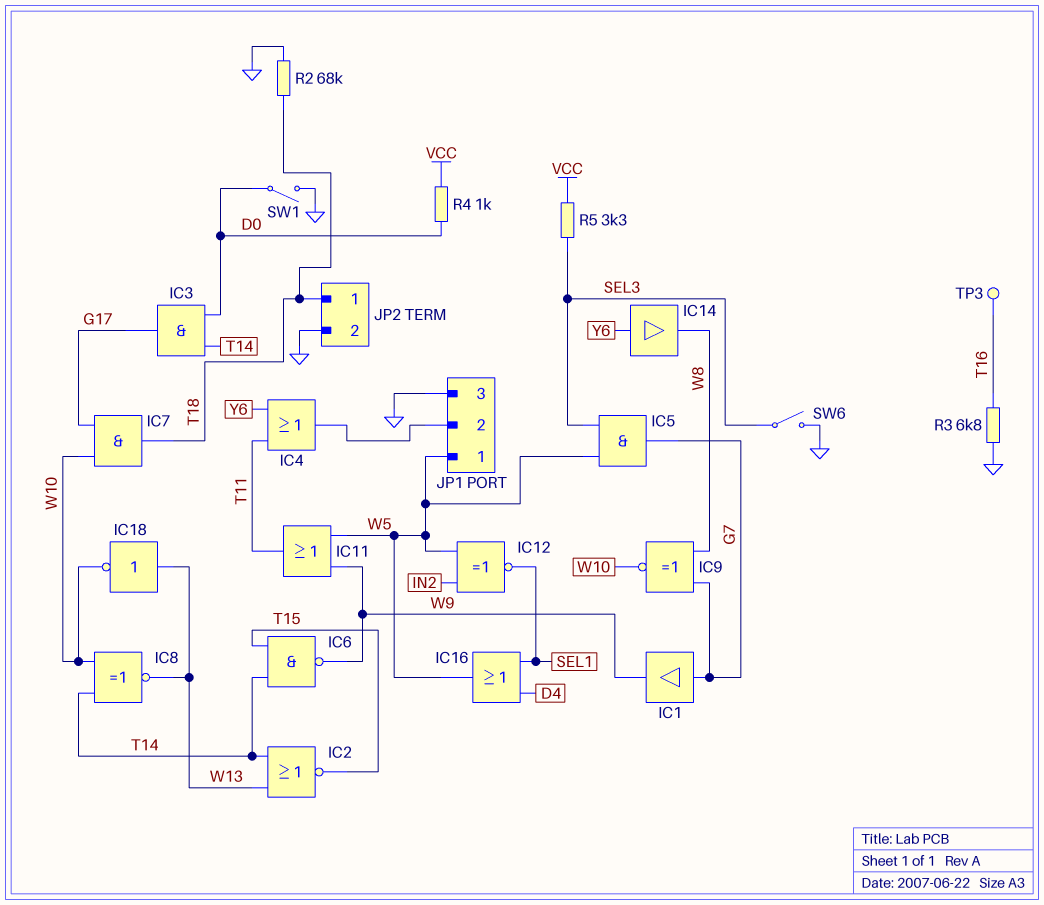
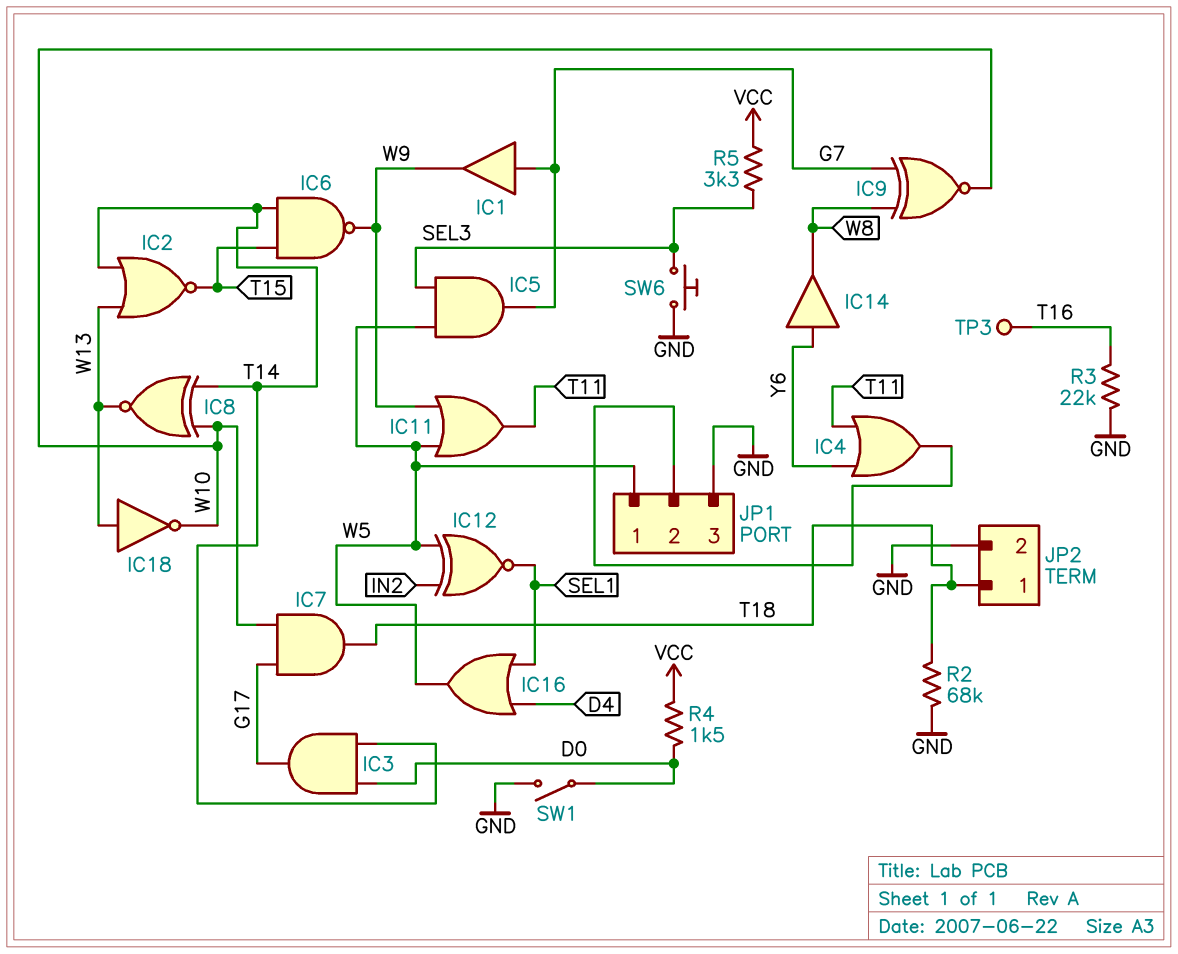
R3: 6.8k (GND, T16) -> 22k (GND, T16)
R4: 1k (D0, VCC) -> 1.5k (D0, VCC)
SW6: switch (GND, SEL3) -> button (GND, SEL3)

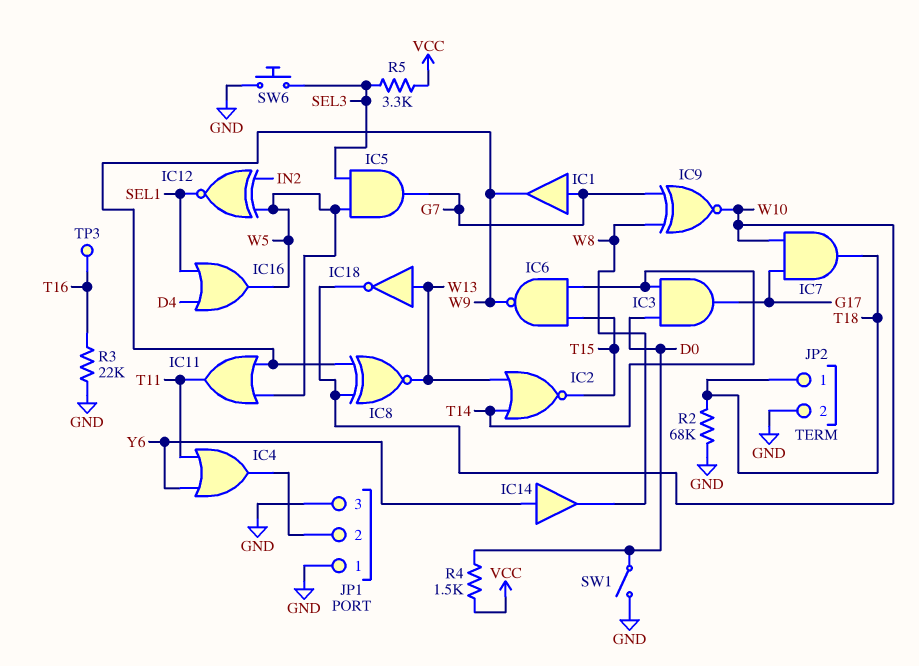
IC8: XNOR (in T14, in W10, out W13) -> XNOR (in W9, in W10, out W13)
JP1 pin 1: W5 -> GND

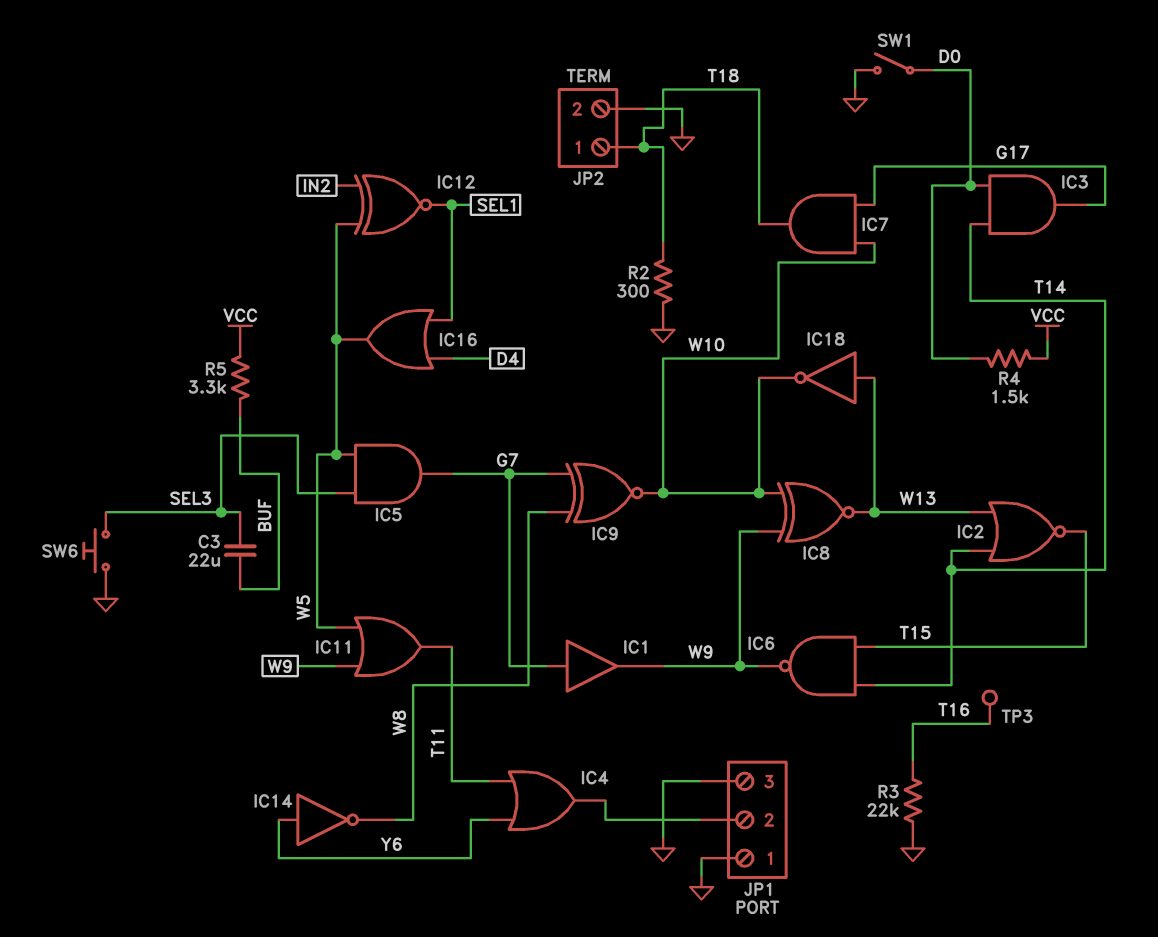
C3: none -> 22uF (BUF, SEL3)
IC14: buffer (in Y6, out W8) -> NOT (in Y6, out W8)
R2: 68k (GND, T18) -> 300 (GND, T18)
R5: 3.3k (SEL3, VCC) -> 3.3k (BUF, VCC)

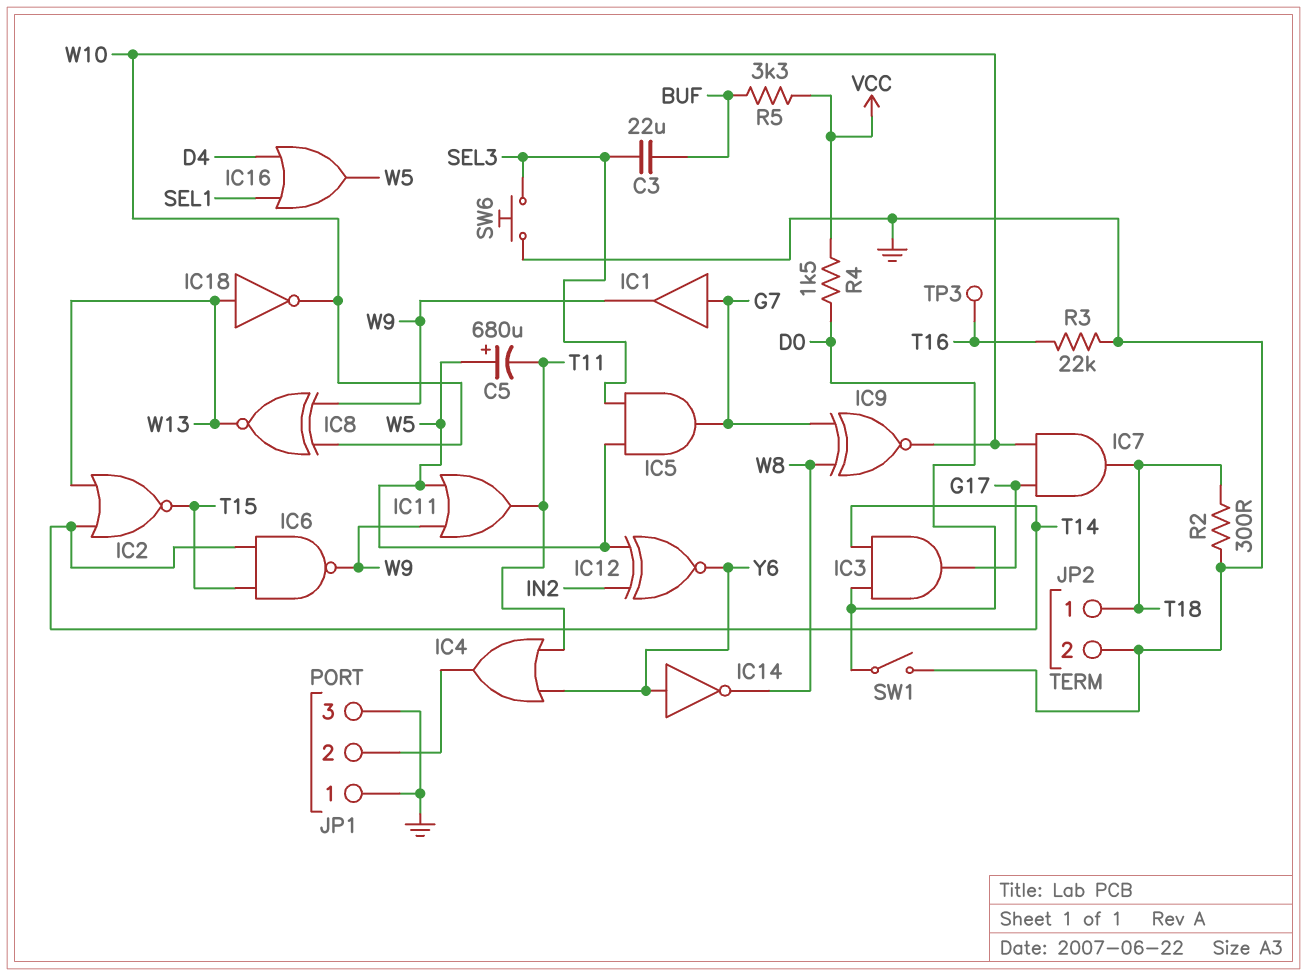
C5: none -> 680uF (plus W5, minus T11)
IC12: XNOR (in IN2, in W5, out SEL1) -> XNOR (in IN2, in W5, out Y6)

